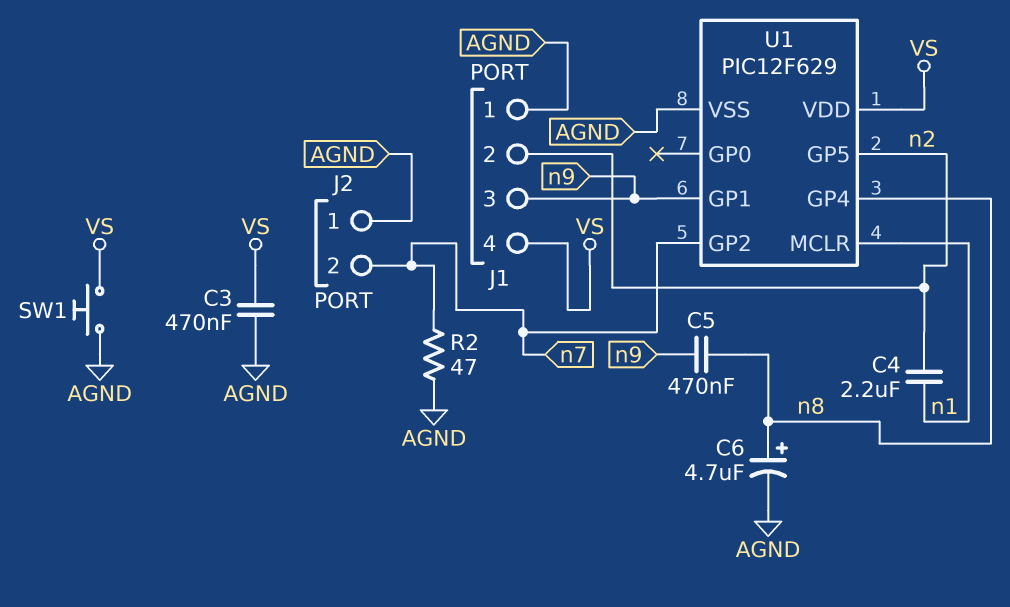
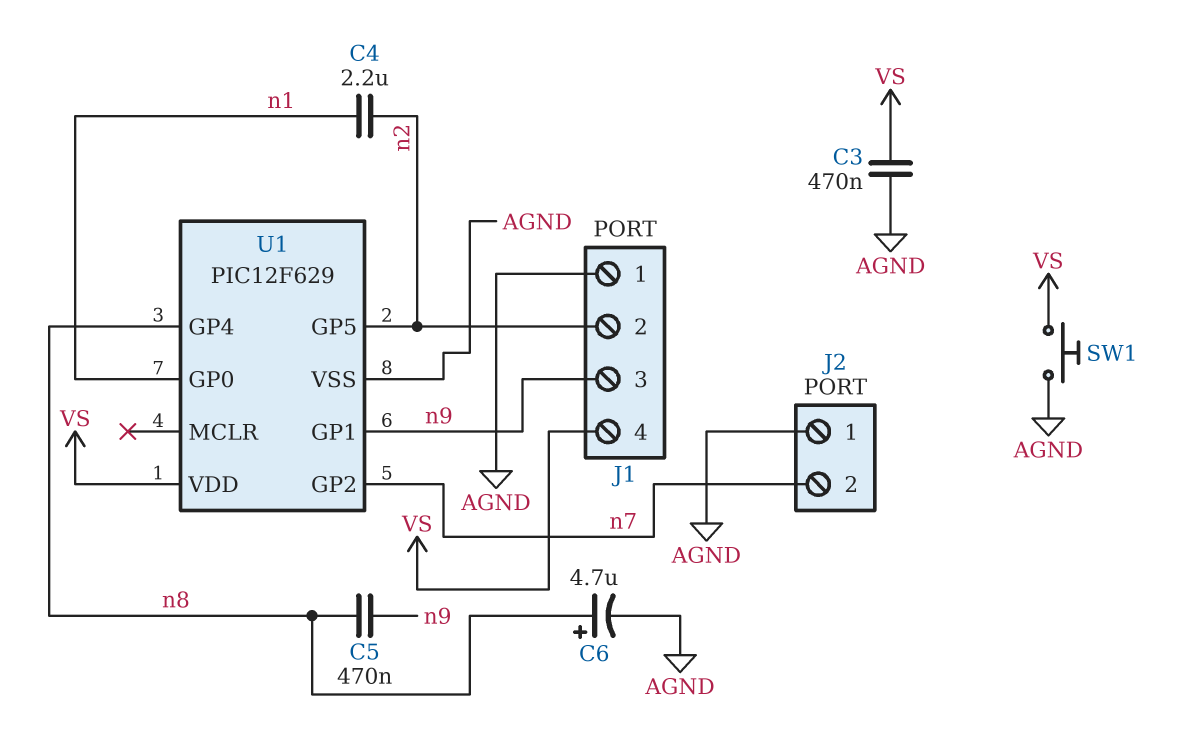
R2: 47 (AGND, n7) -> none
U1 pin GP0: none -> n1
U1 pin MCLR: n1 -> none

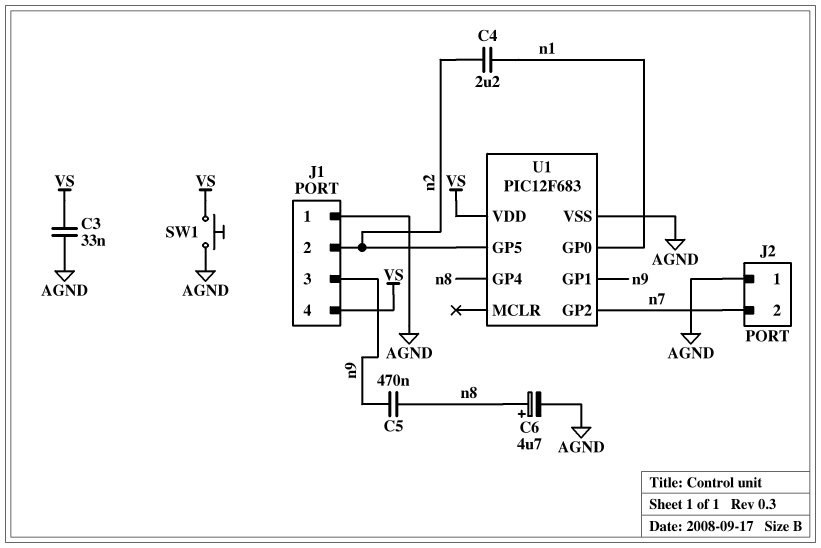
C3: 470nF (AGND, VS) -> 33nF (AGND, VS)
U1: PIC12F629 -> PIC12F683

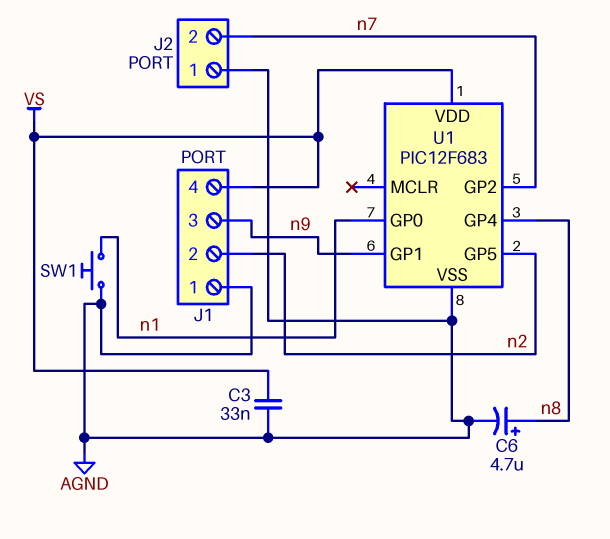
C4: 2.2uF (n1, n2) -> none
C5: 470nF (n8, n9) -> none
SW1: button (AGND, VS) -> button (AGND, n1)

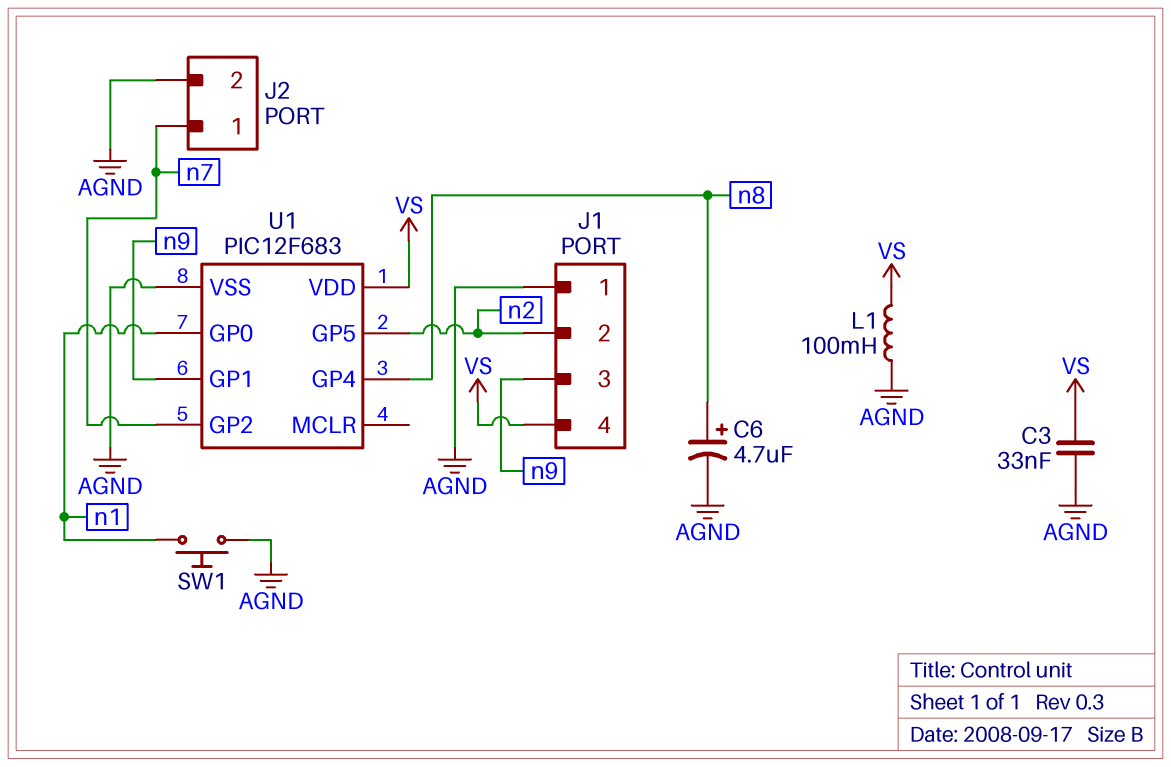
J2 pin 1: AGND -> n7
J2 pin 2: n7 -> AGND
L1: none -> 100mH (AGND, VS)

